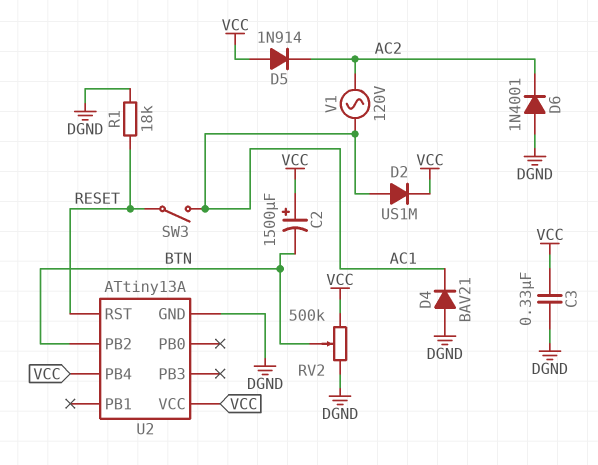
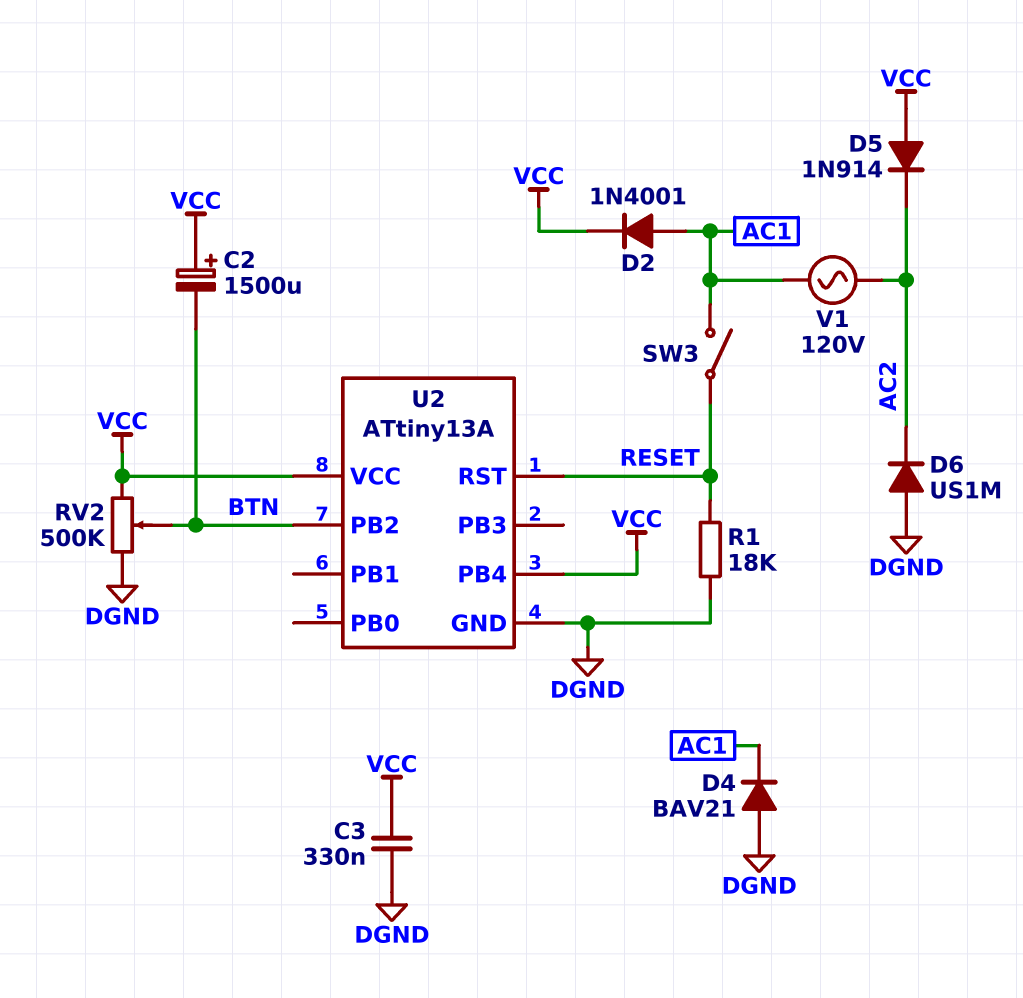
D2: diode US1M (A AC1, K VCC) -> diode 1N4001 (A AC1, K VCC)
D6: diode 1N4001 (A DGND, K AC2) -> diode US1M (A DGND, K AC2)

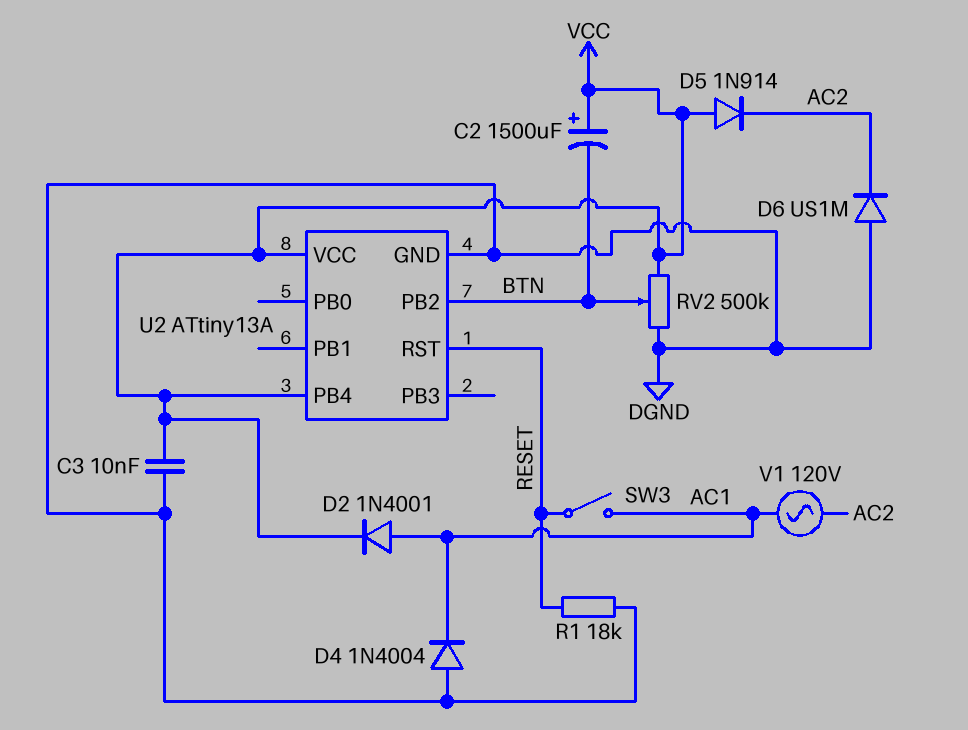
C3: 330nF (DGND, VCC) -> 10nF (DGND, VCC)
D4: diode BAV21 (A DGND, K AC1) -> diode 1N4004 (A DGND, K AC1)

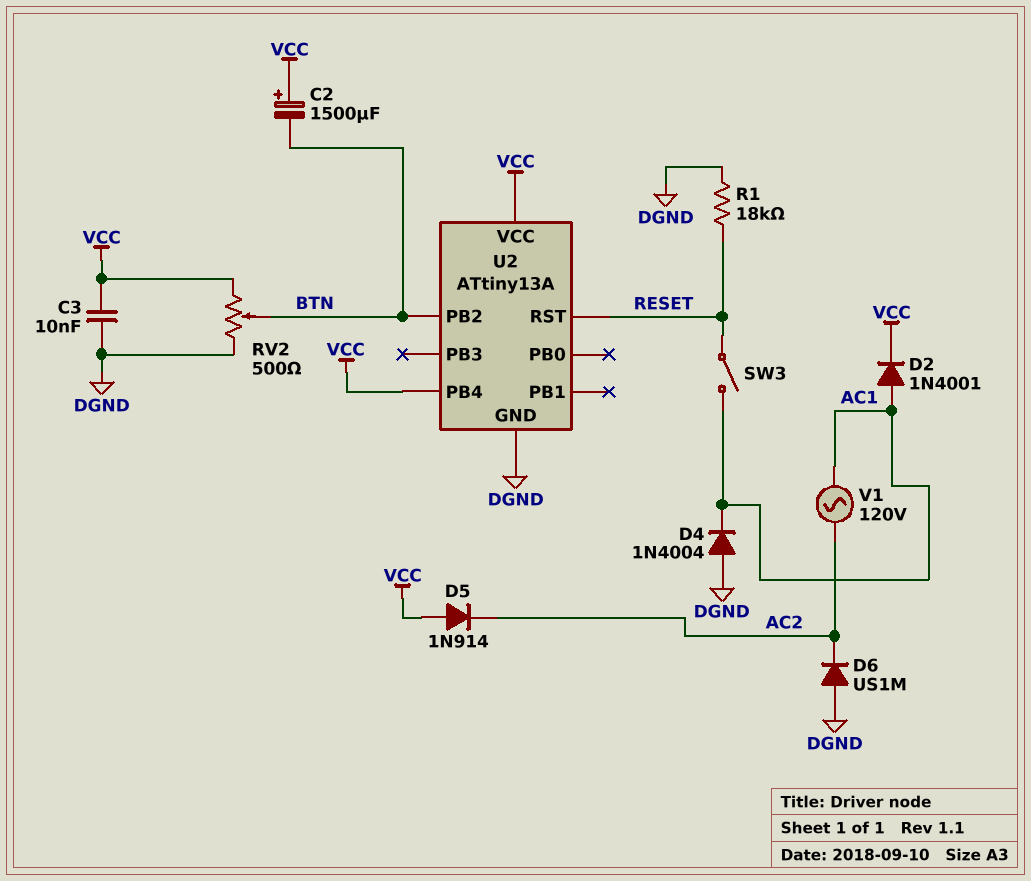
RV2: 500k (DGND, VCC, wiper BTN) -> 500 (DGND, VCC, wiper BTN)

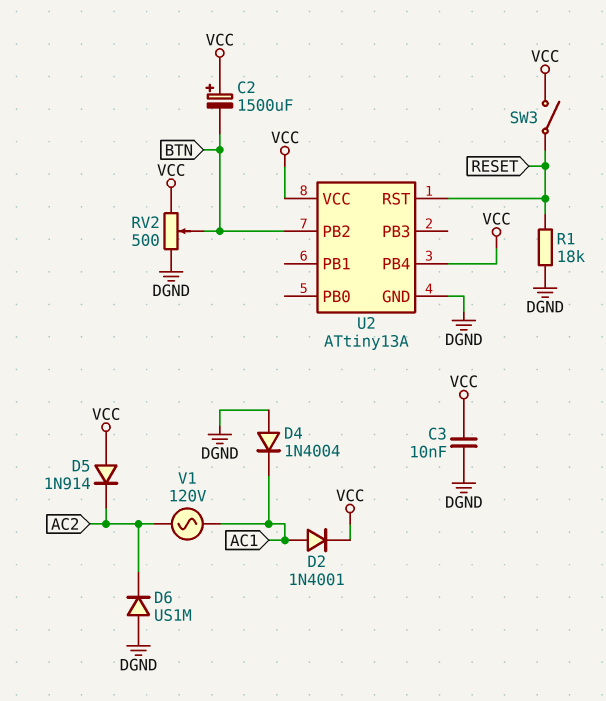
SW3: switch (AC1, RESET) -> switch (RESET, VCC)

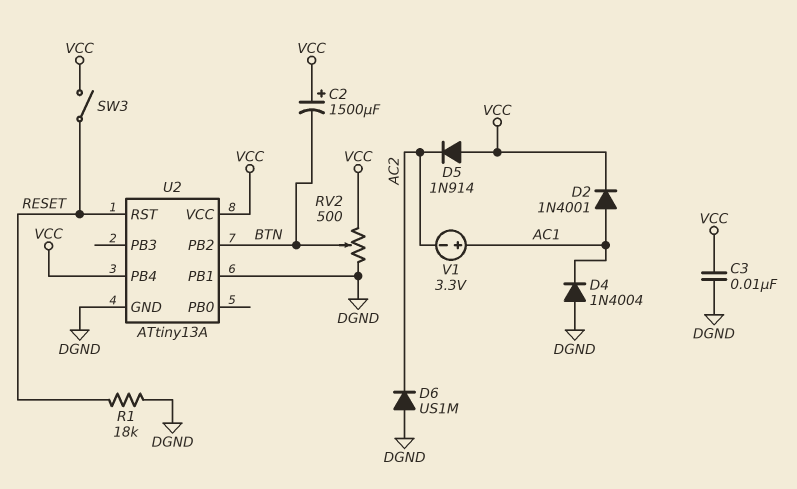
U2 pin PB1: none -> DGND
V1: AC 120V (AC1, AC2) -> 3.3V (plus AC1, minus AC2)

